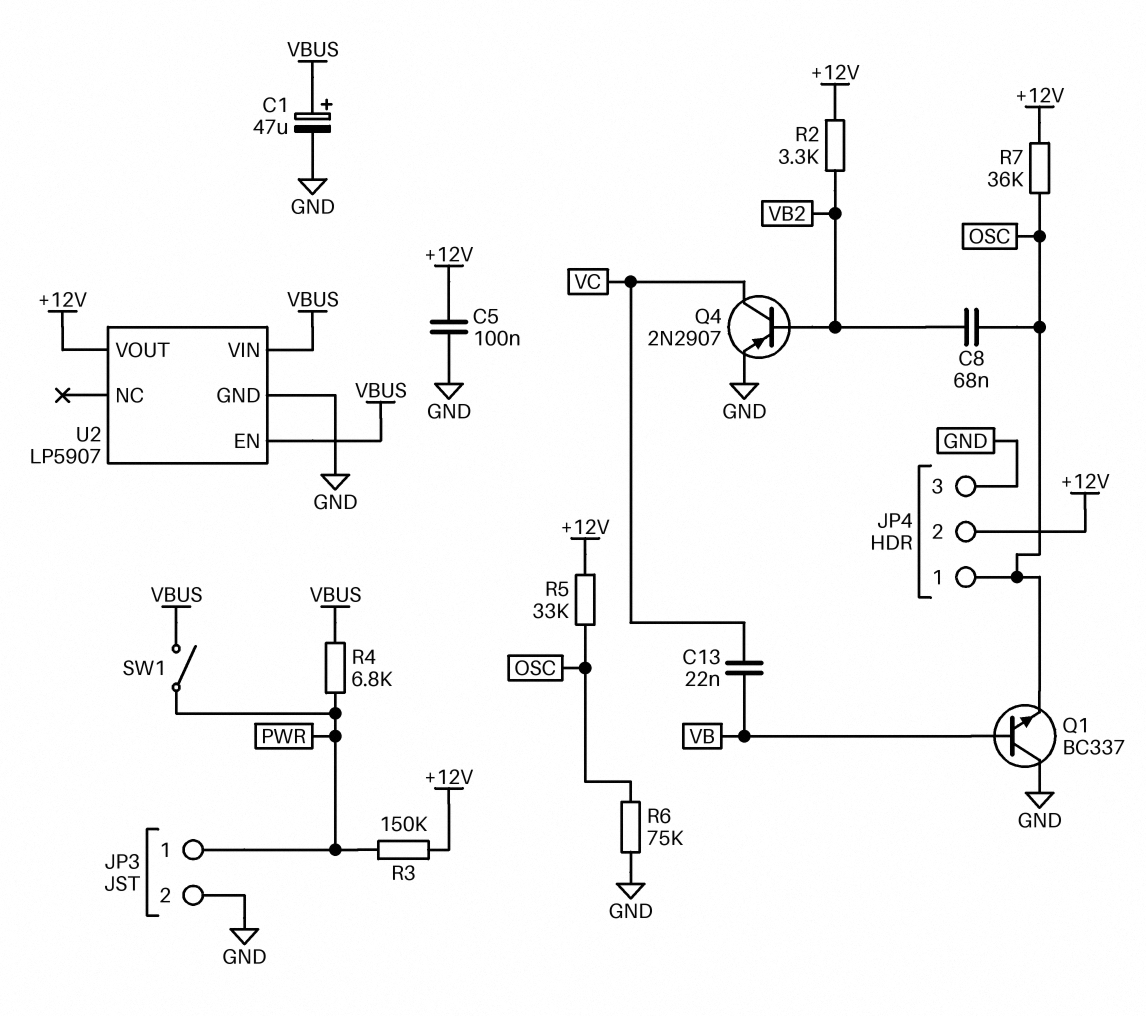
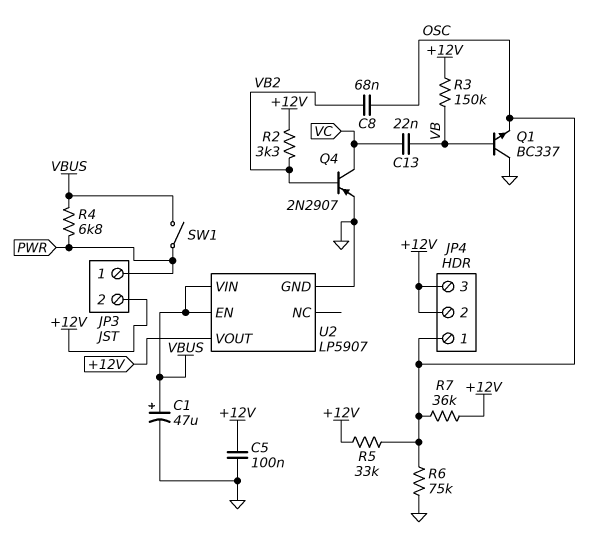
JP3 pin 2: GND -> +12V
JP4 pin 3: GND -> +12V
R3: 150k (+12V, PWR) -> 150k (+12V, VB)

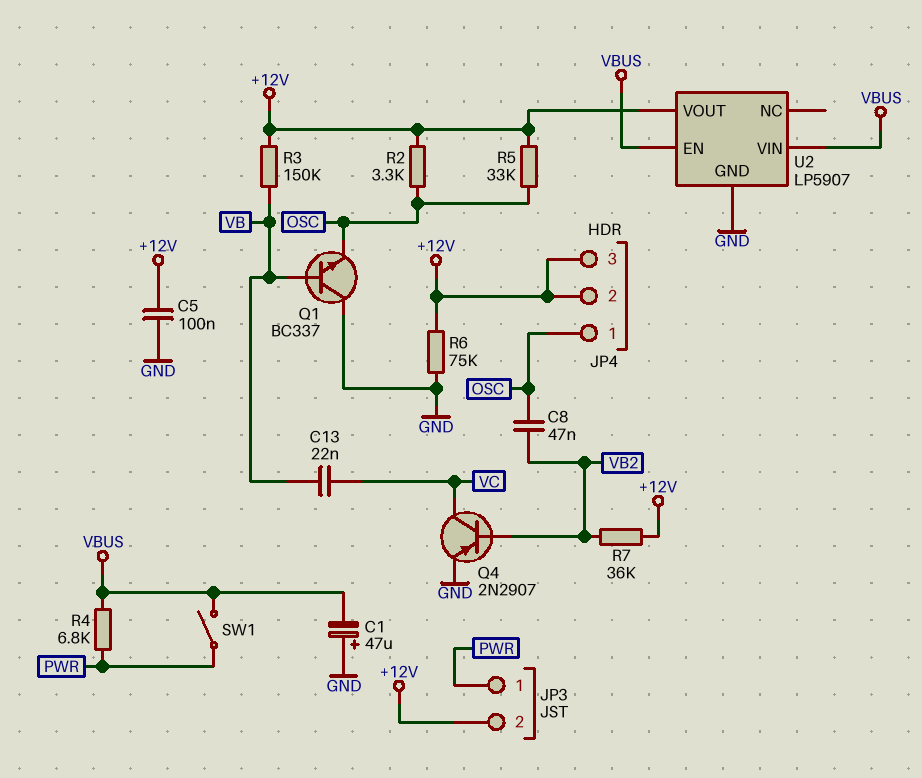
C1: 47uF (plus VBUS, minus GND) -> 47uF (plus GND, minus VBUS)
C8: 68nF (OSC, VB2) -> 47nF (OSC, VB2)
R2: 3.3k (+12V, VB2) -> 3.3k (+12V, OSC)
R6: 75k (GND, OSC) -> 75k (+12V, GND)
R7: 36k (+12V, OSC) -> 36k (+12V, VB2)

